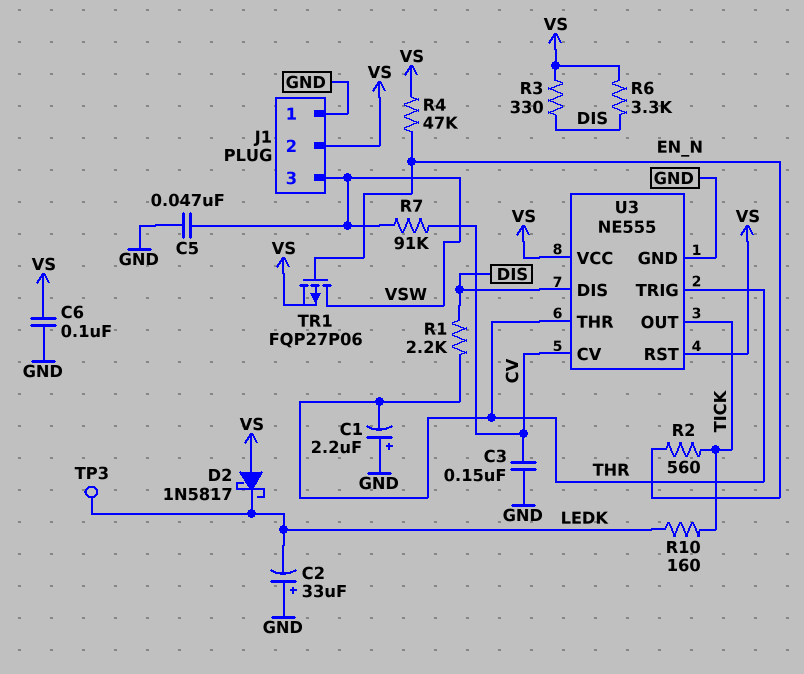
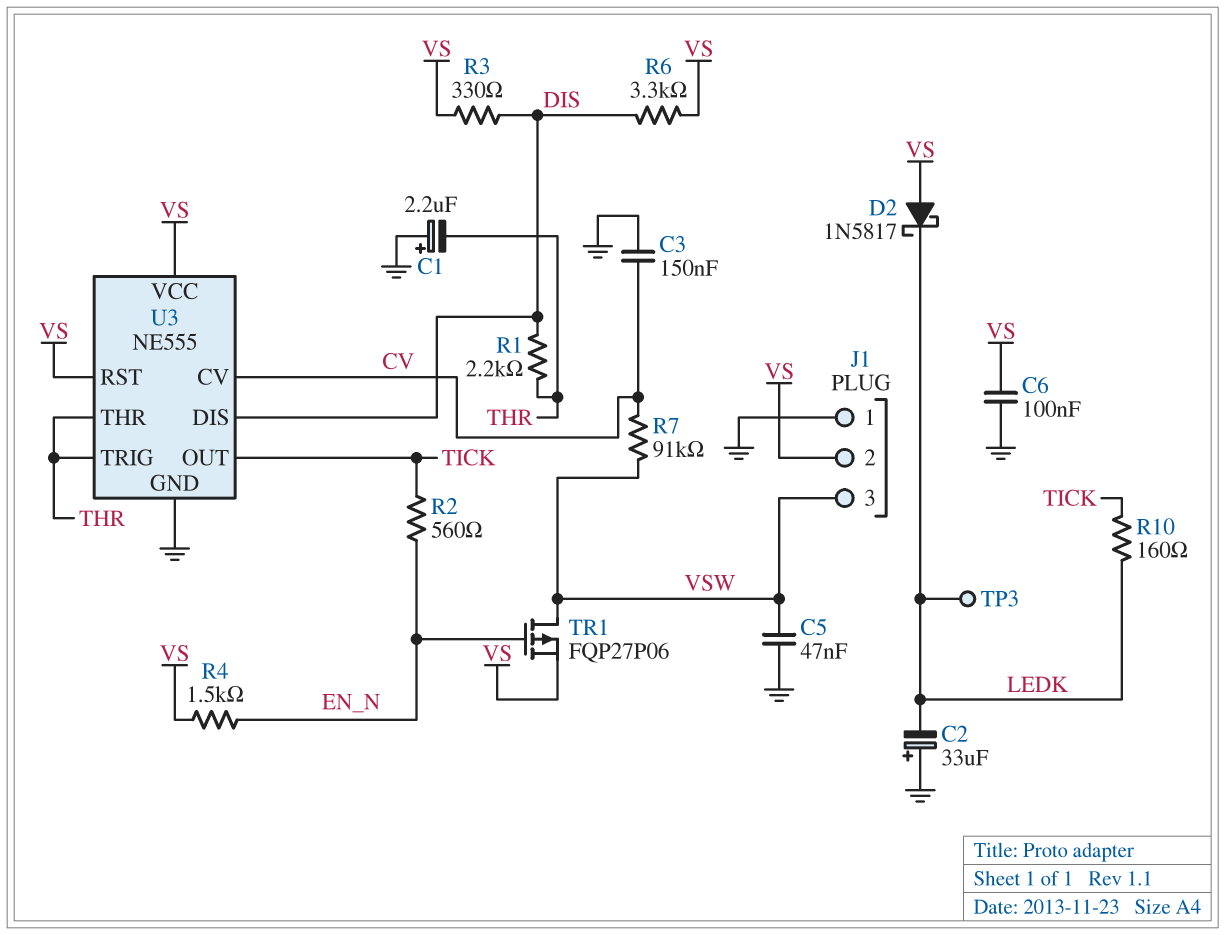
R4: 47k (EN_N, VS) -> 1.5k (EN_N, VS)

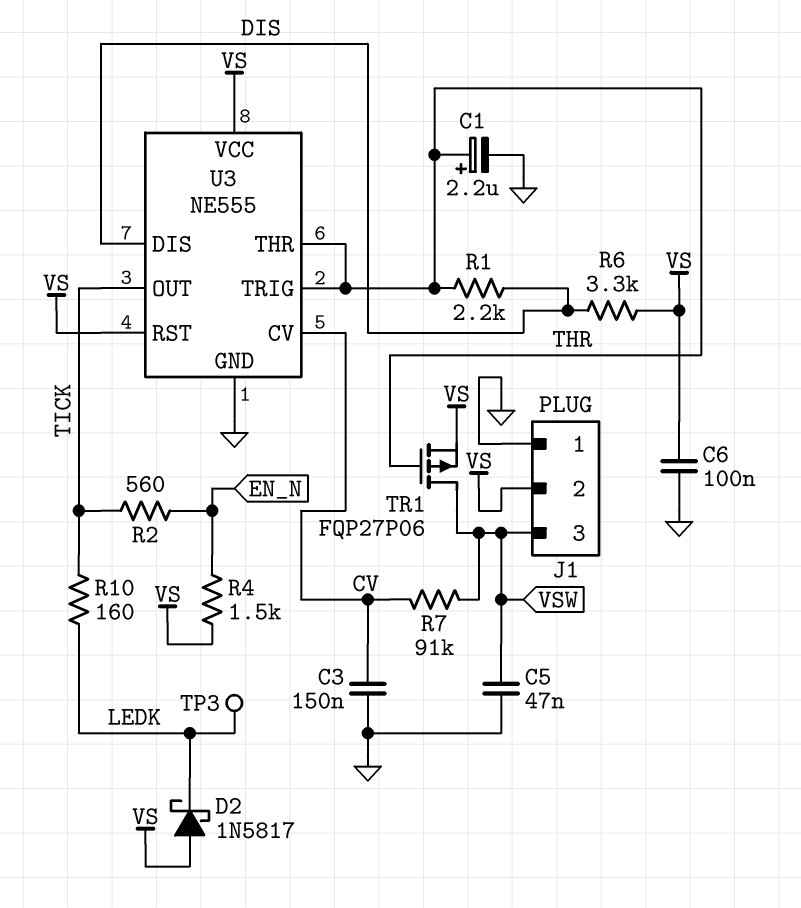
C1: 2.2uF (plus GND, minus THR) -> 2.2uF (plus THR, minus GND)
C2: 33uF (plus GND, minus LEDK) -> none
R3: 330 (DIS, VS) -> none
TR1: PMOS FQP27P06 (G EN_N, D VSW, S VS) -> PMOS FQP27P06 (G THR, D VSW, S VS)

